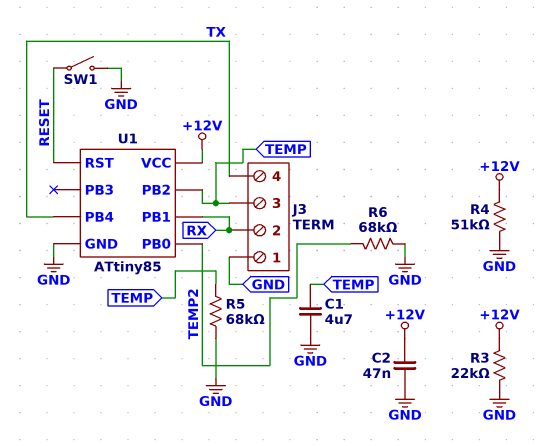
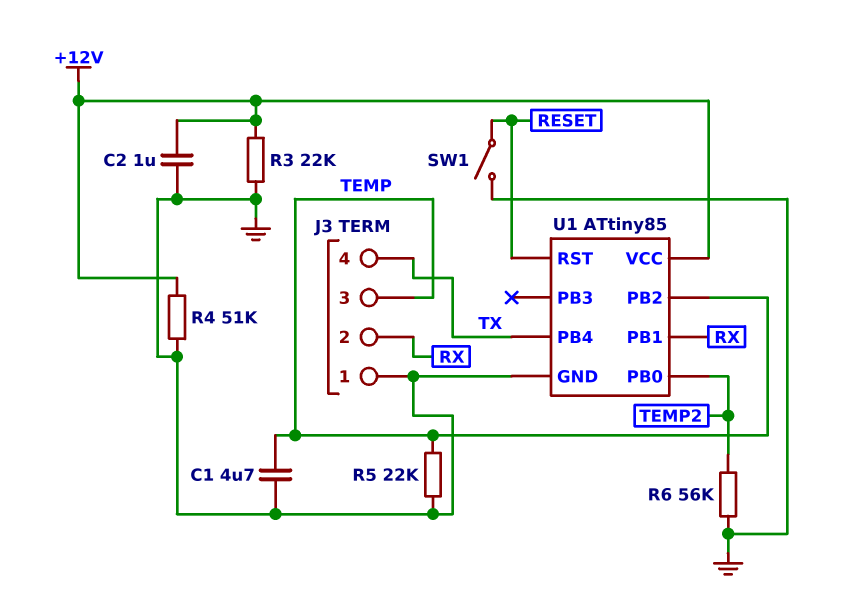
C2: 47nF (+12V, GND) -> 1uF (+12V, GND)
R5: 68k (GND, TEMP) -> 22k (GND, TEMP)
R6: 68k (GND, TEMP2) -> 56k (GND, TEMP2)

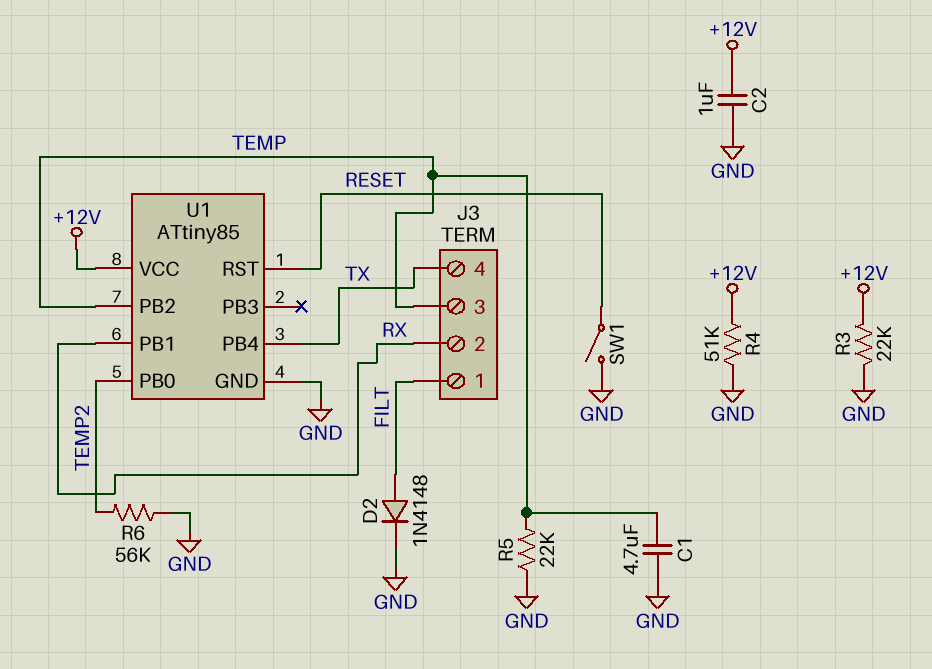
D2: none -> diode 1N4148 (A FILT, K GND)
J3 pin 1: GND -> FILT

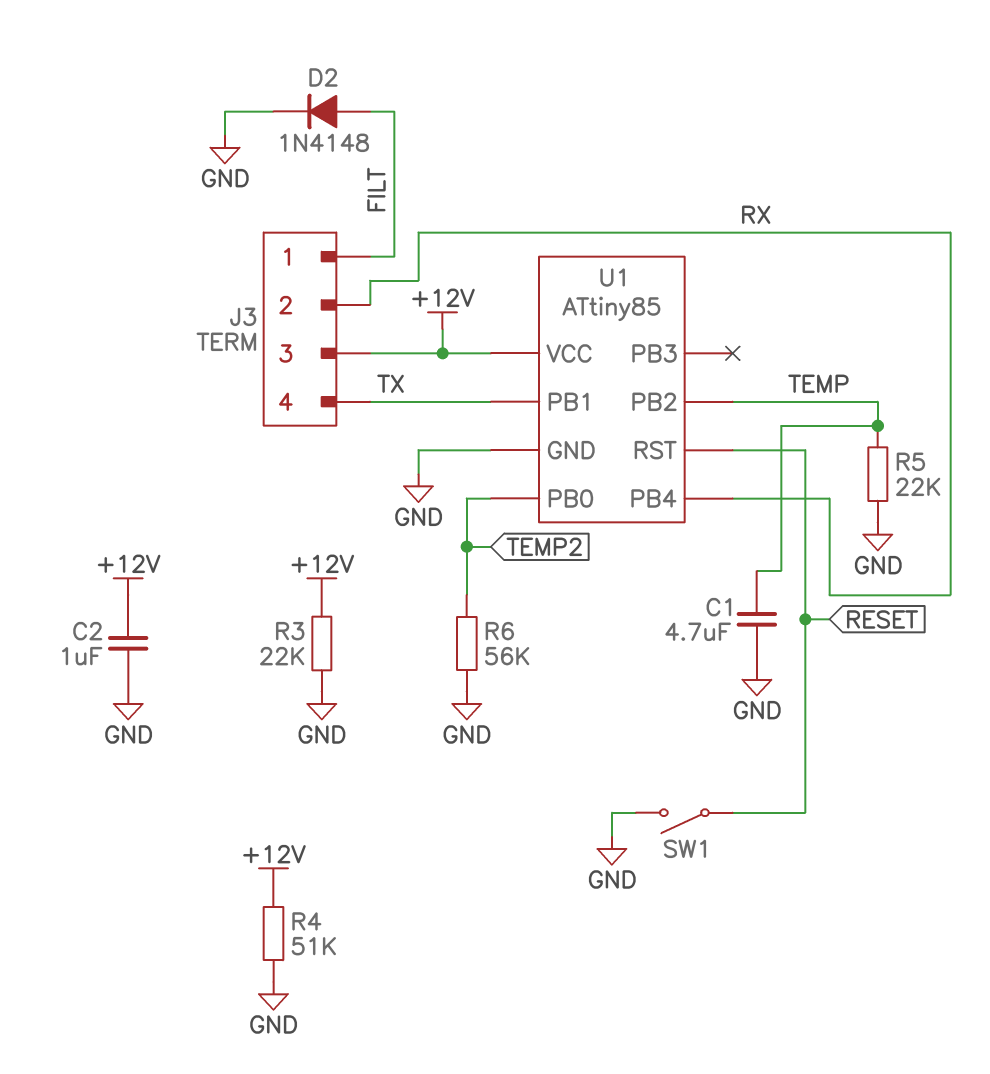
J3 pin 3: TEMP -> +12V
U1 pin PB1: RX -> TX
U1 pin PB4: TX -> RX

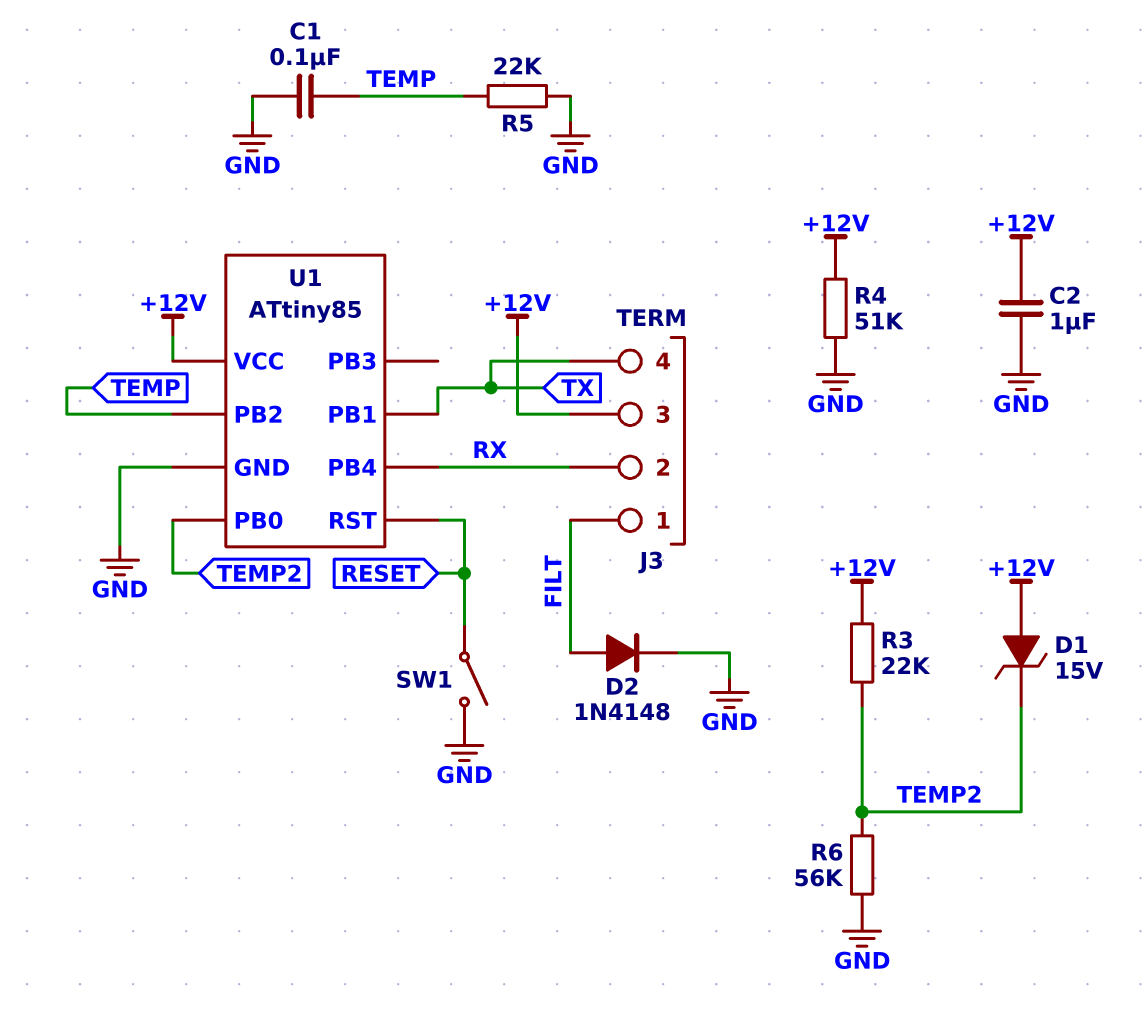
C1: 4.7uF (GND, TEMP) -> 100nF (GND, TEMP)
D1: none -> zener 15V (A +12V, K TEMP2)
R3: 22k (+12V, GND) -> 22k (+12V, TEMP2)

